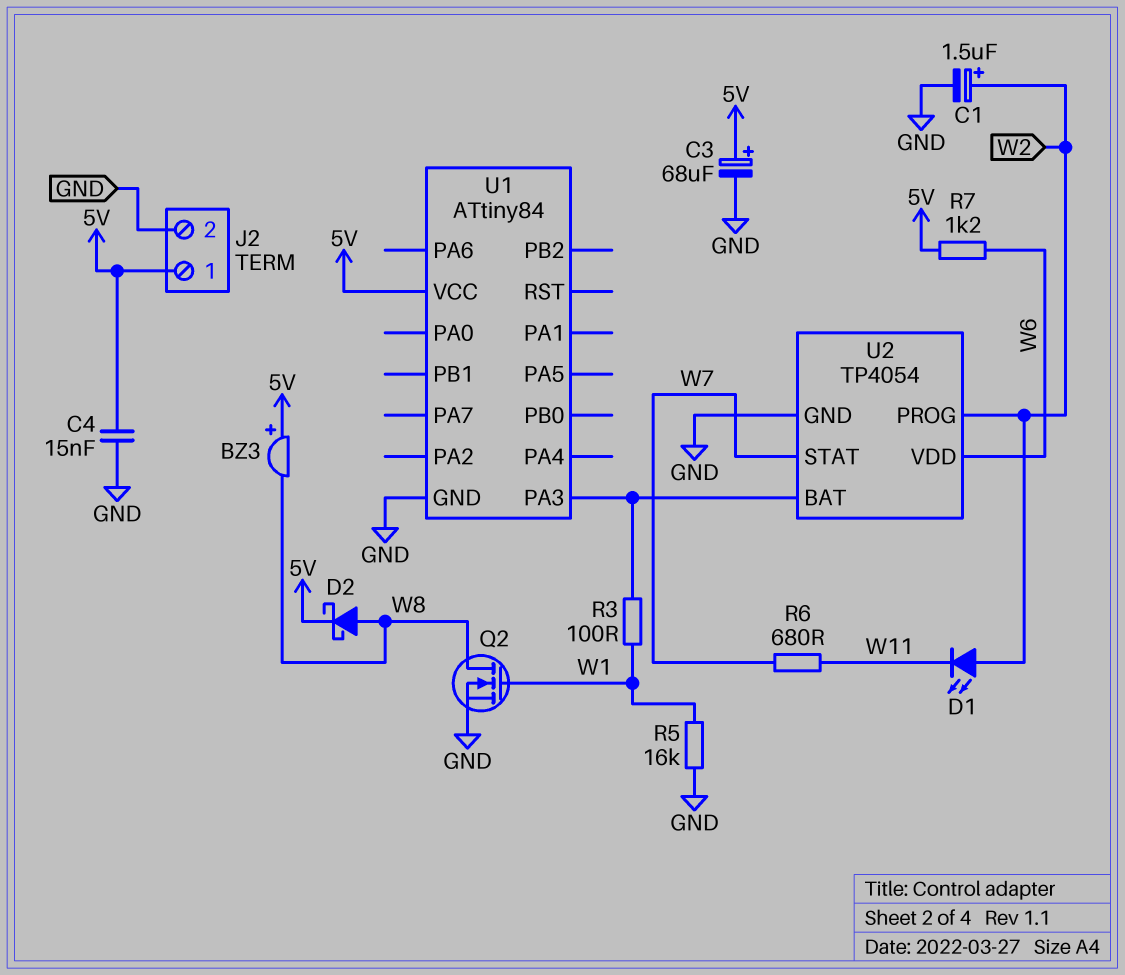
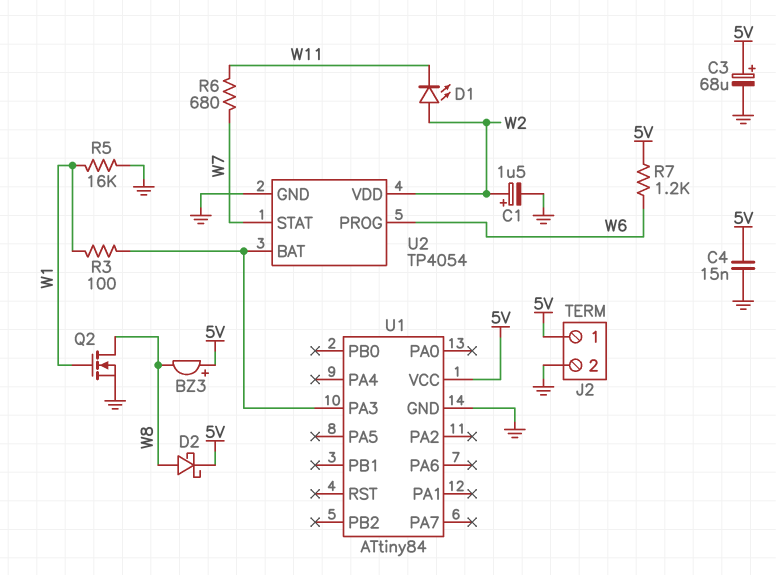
U2 pin PROG: W2 -> W6
U2 pin VDD: W6 -> W2

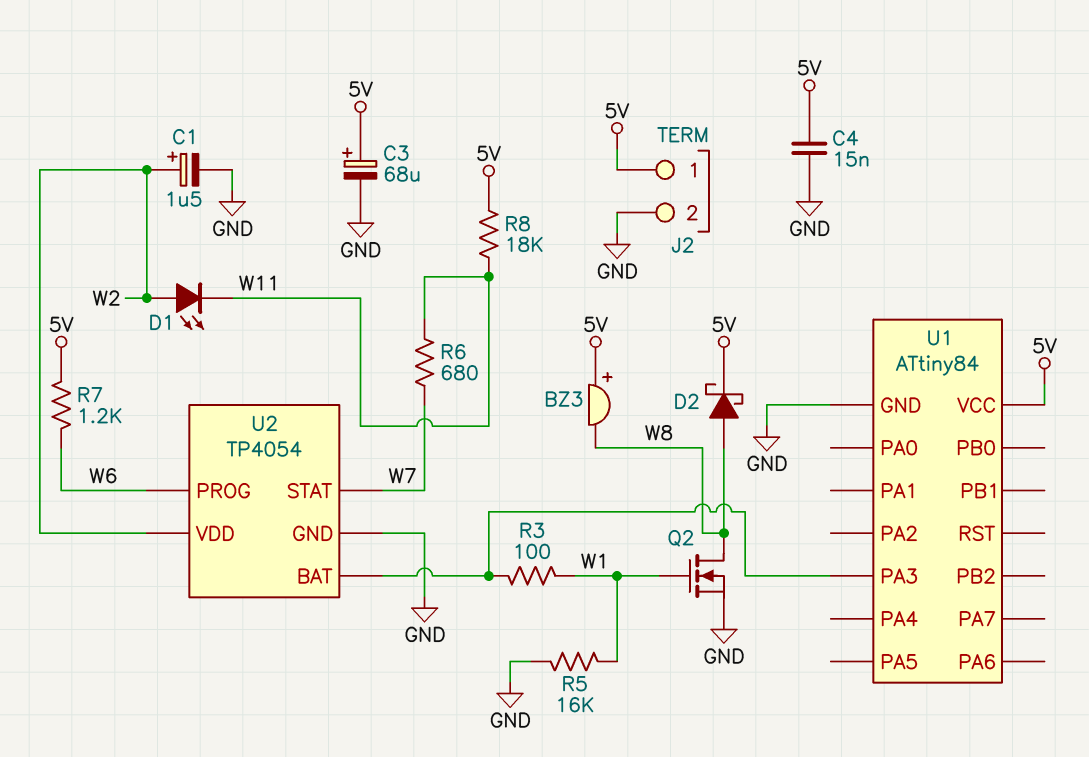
R8: none -> 18k (5V, W11)

